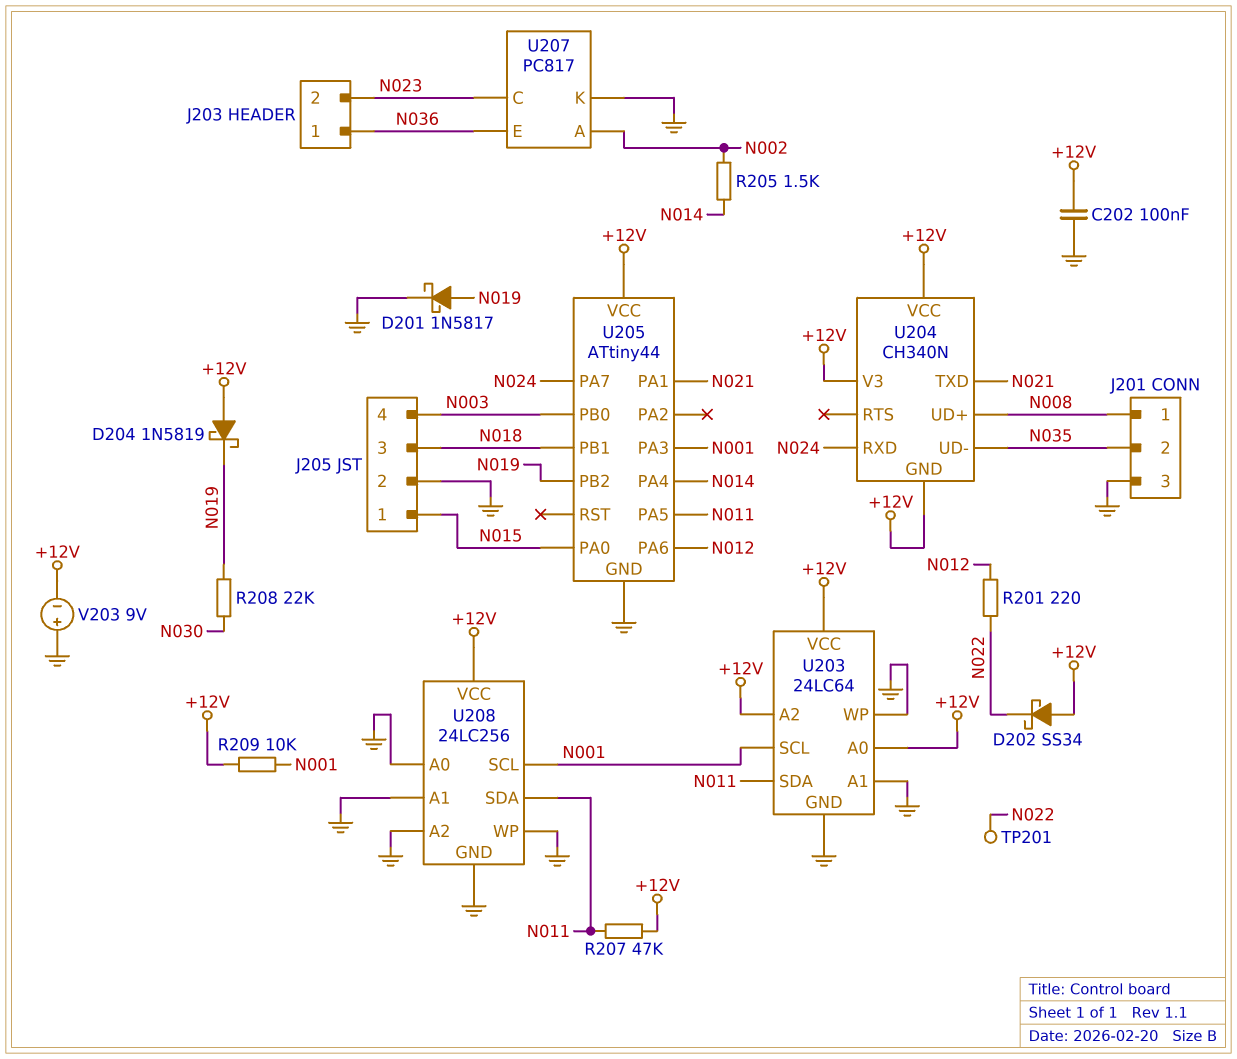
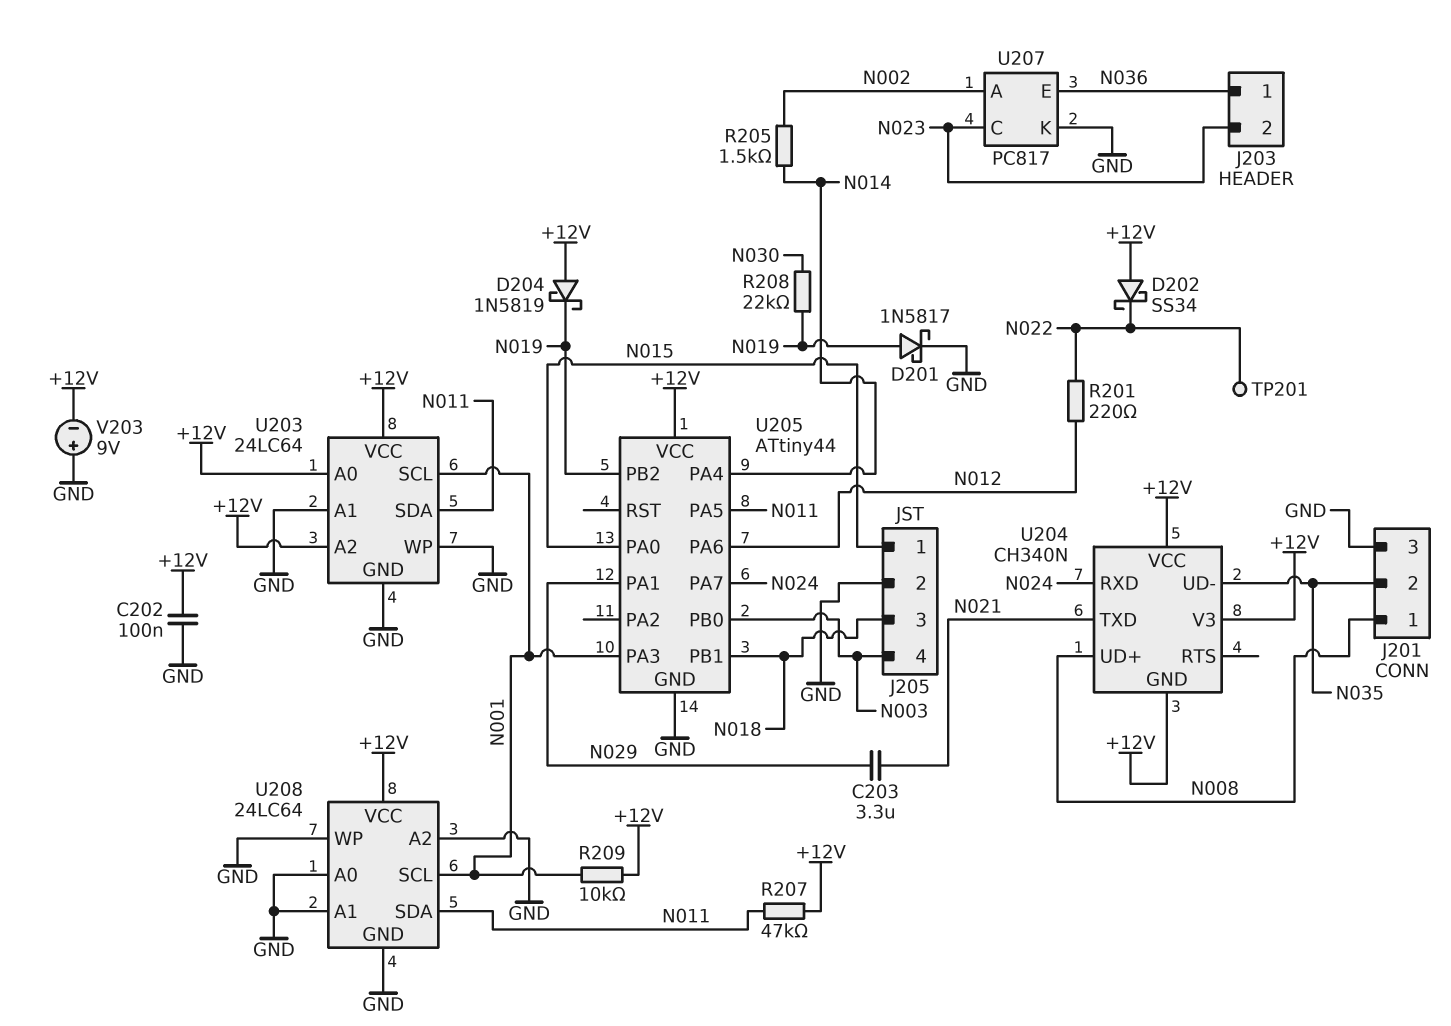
C203: none -> 3.3uF (N021, N029)
U205 pin PA1: N021 -> N029
U208: 24LC256 -> 24LC64

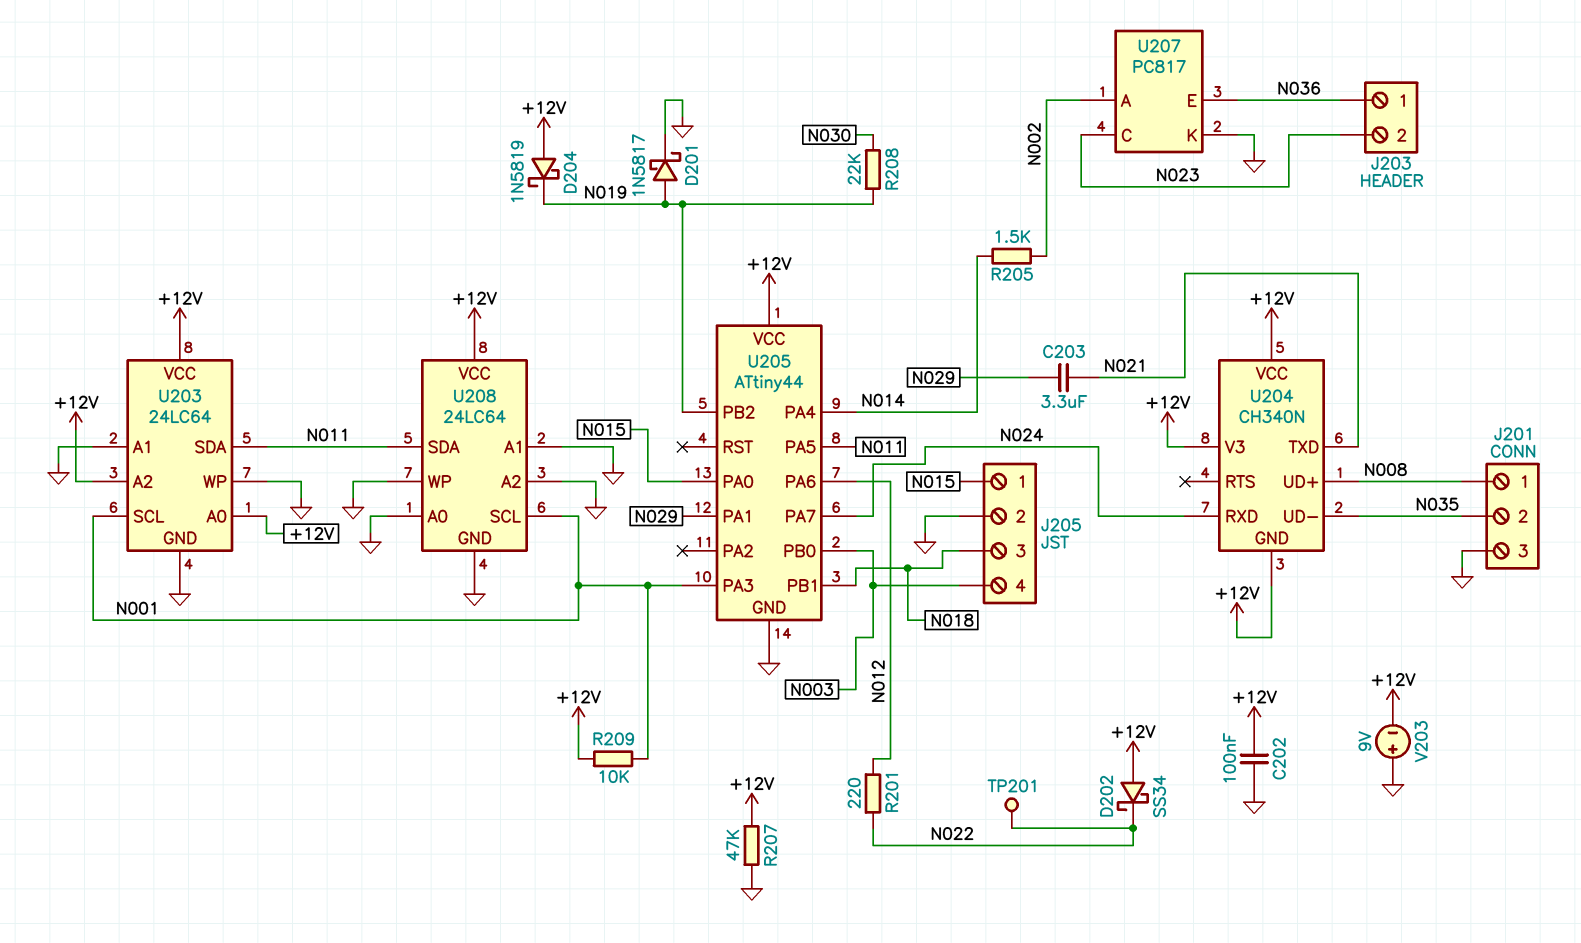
R207: 47k (+12V, N011) -> 47k (+12V, GND)

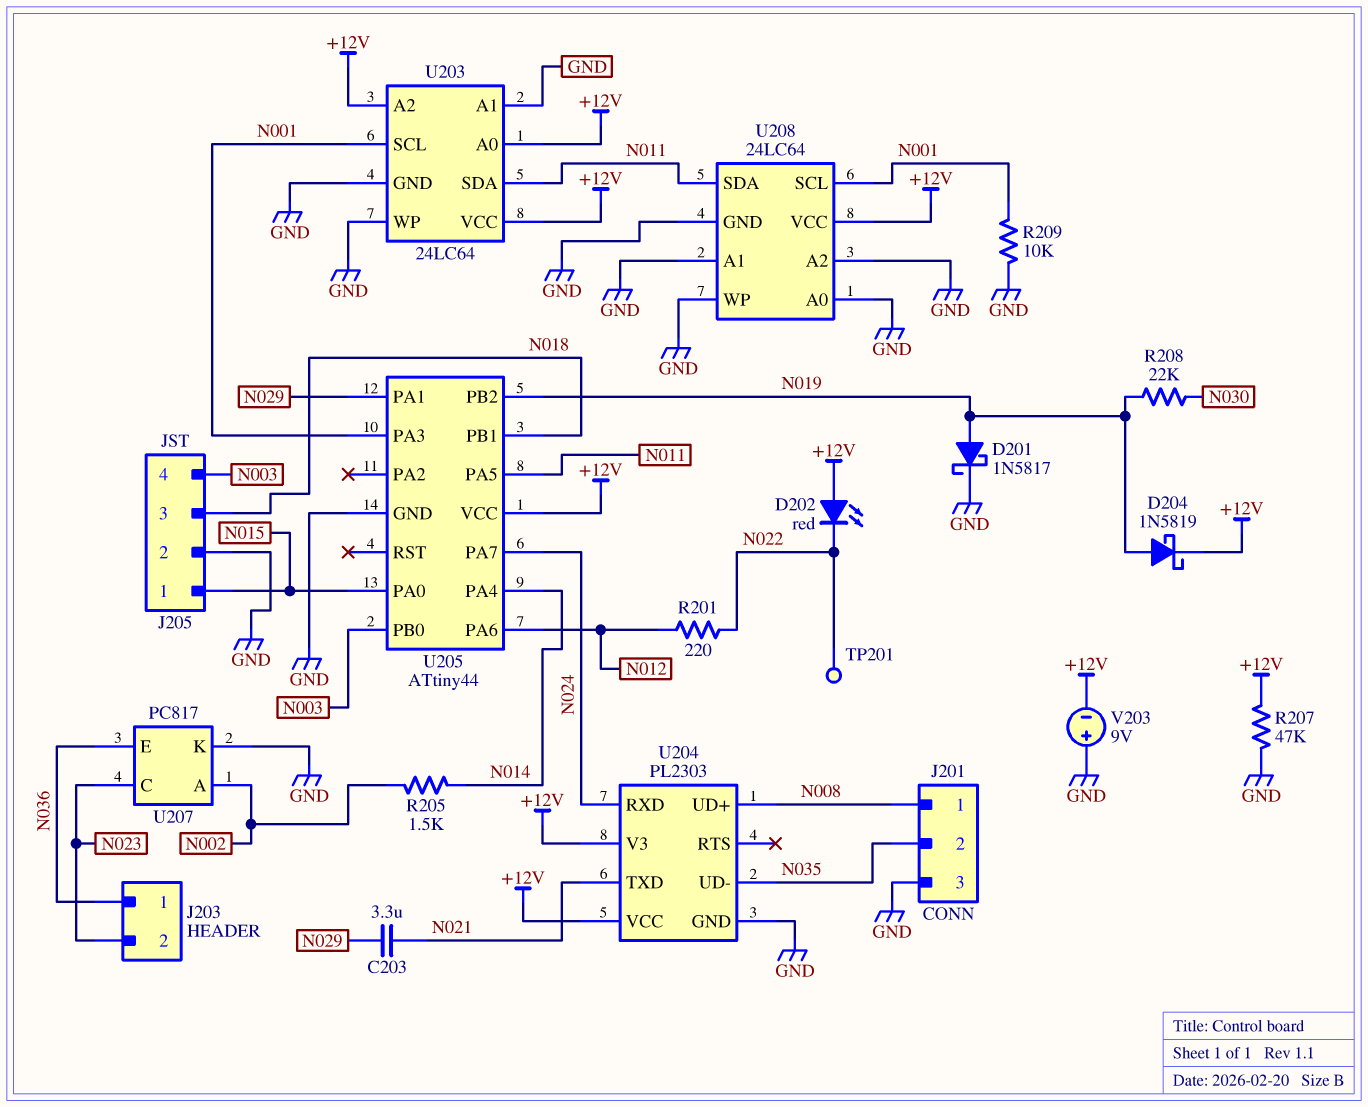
C202: 100nF (+12V, GND) -> none
D202: schottky SS34 (A +12V, K N022) -> LED red (A +12V, K N022)
D204: schottky 1N5819 (A +12V, K N019) -> schottky 1N5819 (A N019, K +12V)
R209: 10k (+12V, N001) -> 10k (GND, N001)
U204: CH340N -> PL2303
U204 pin GND: +12V -> GND

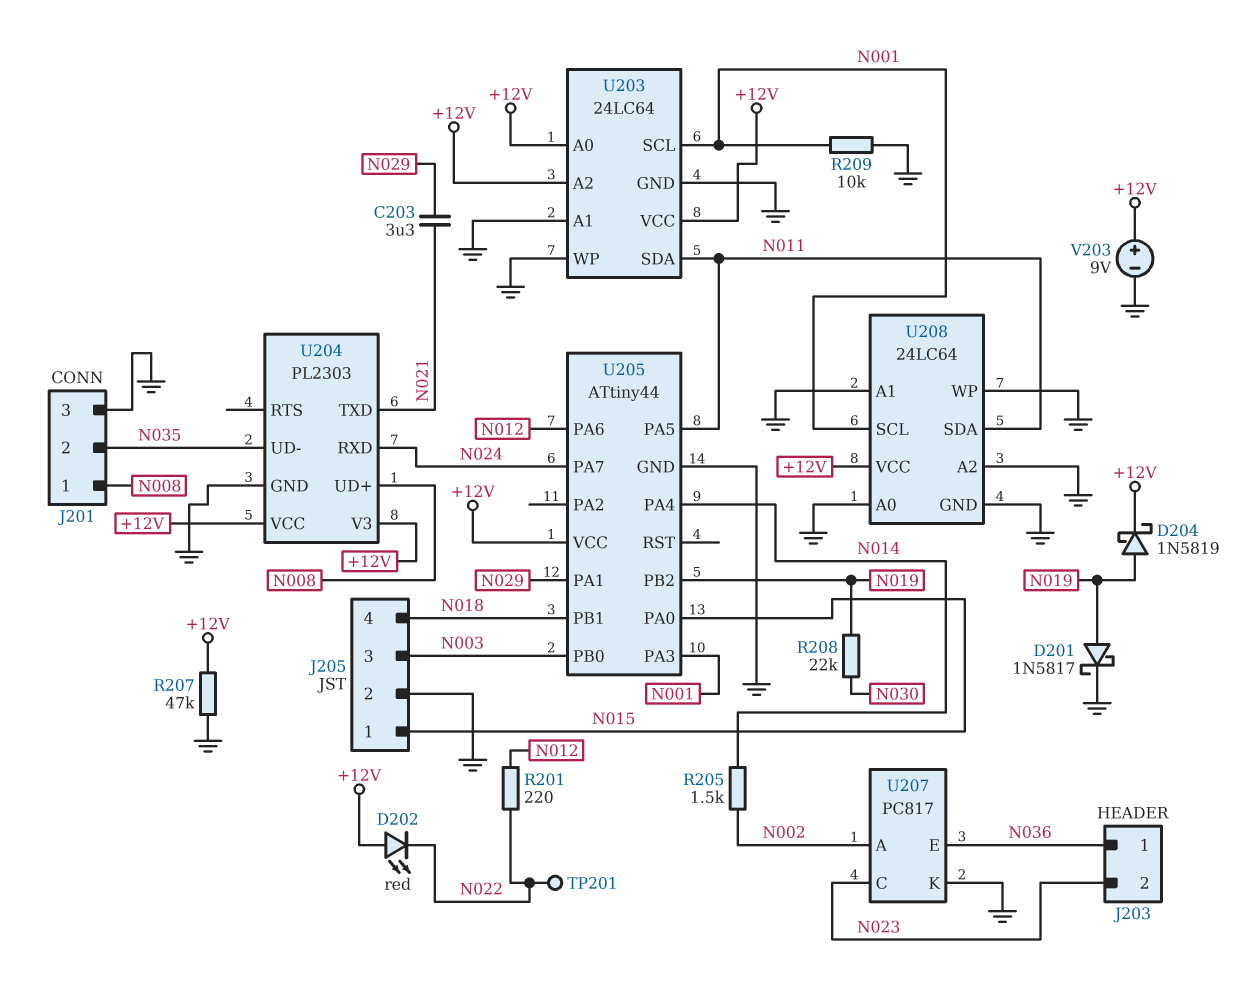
J205 pin 3: N018 -> N003
J205 pin 4: N003 -> N018
V203: 9V (plus GND, minus +12V) -> 9V (plus +12V, minus GND)

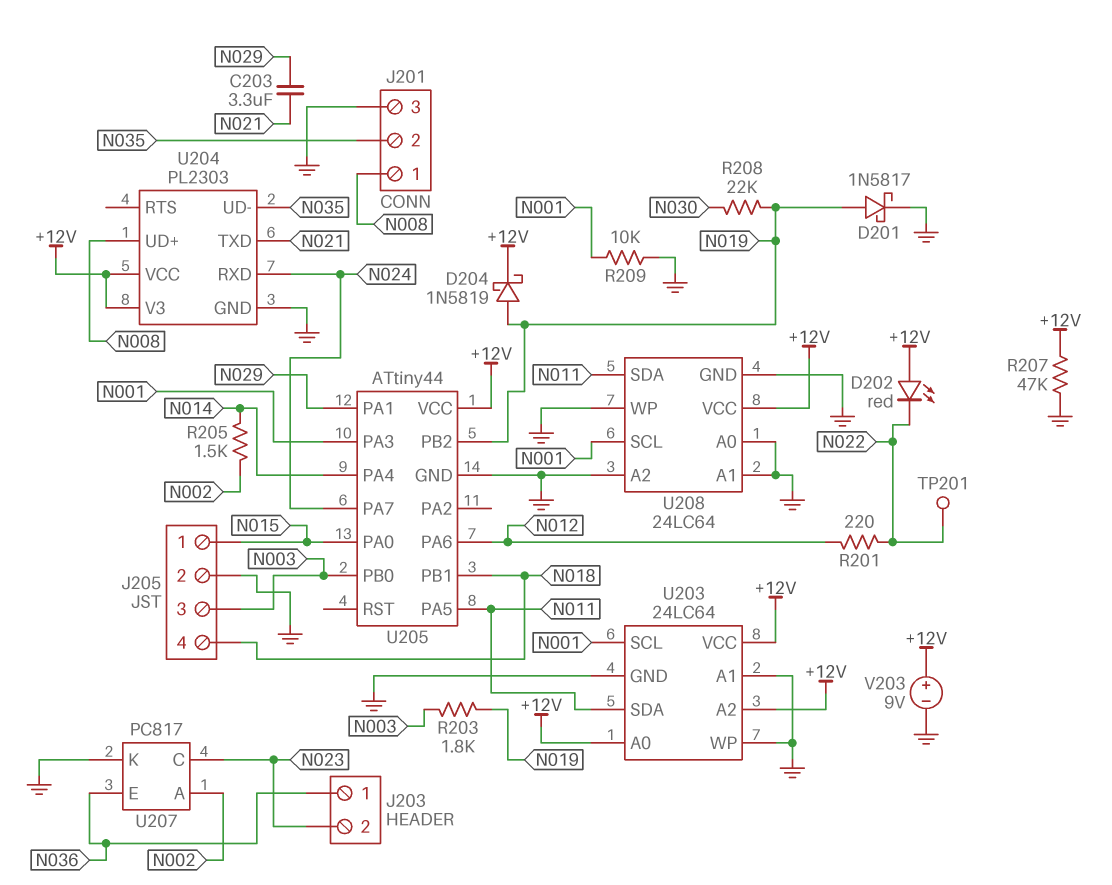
R203: none -> 1.8k (N003, N019)

